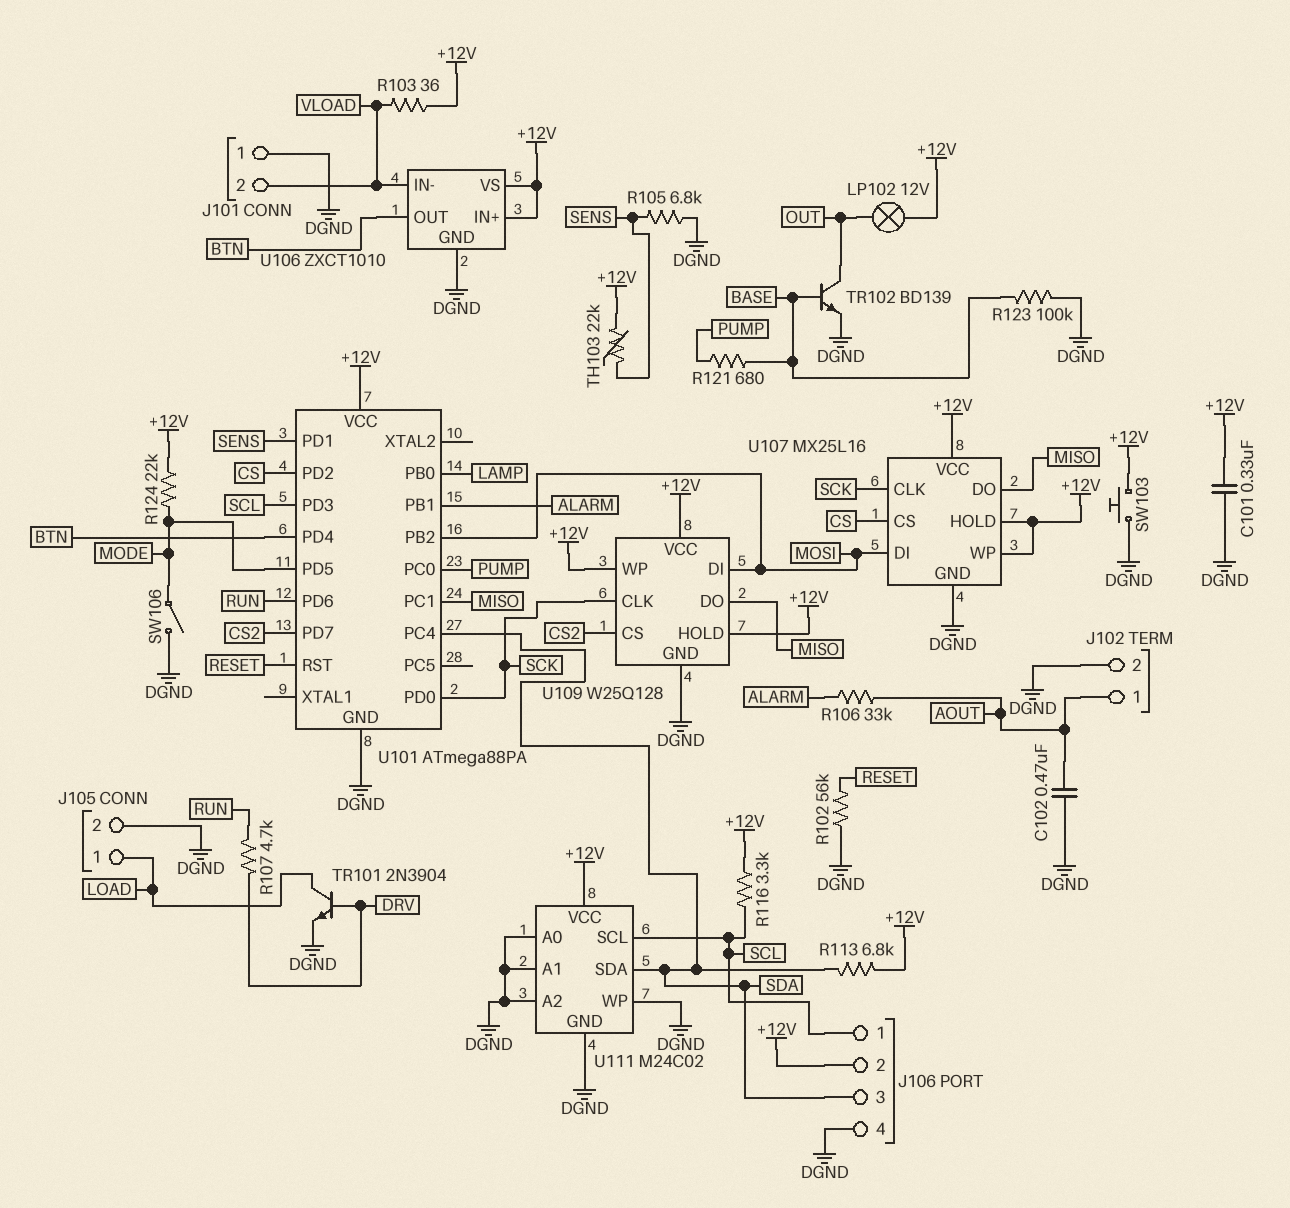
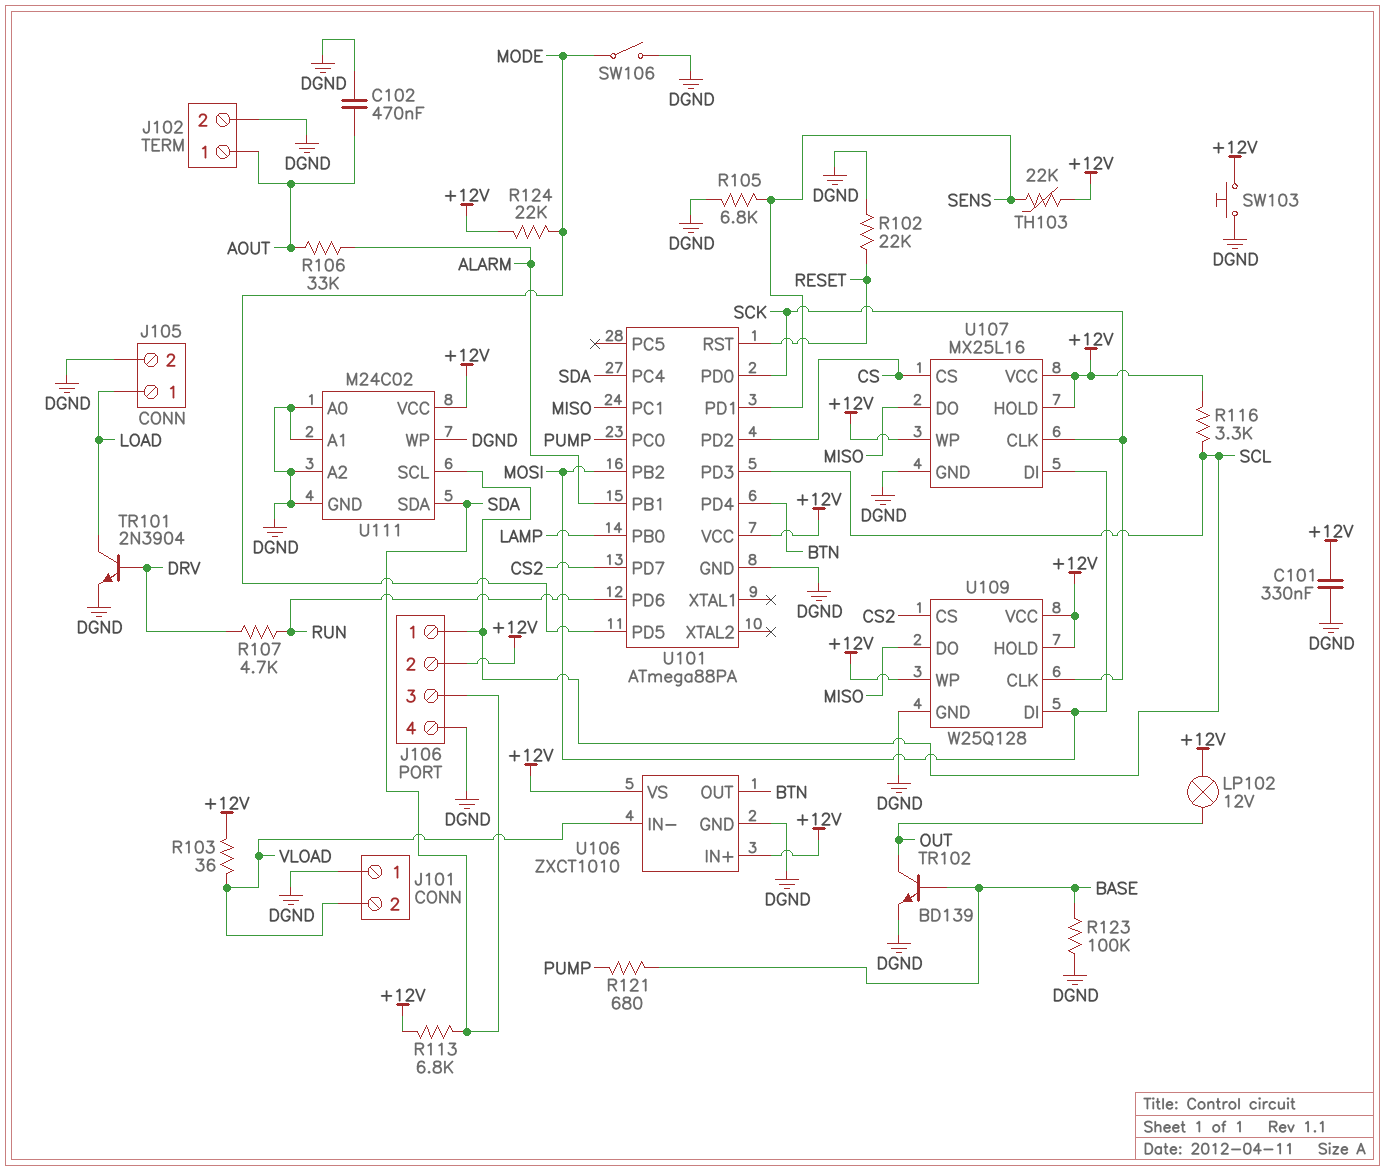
R102: 56k (DGND, RESET) -> 22k (DGND, RESET)

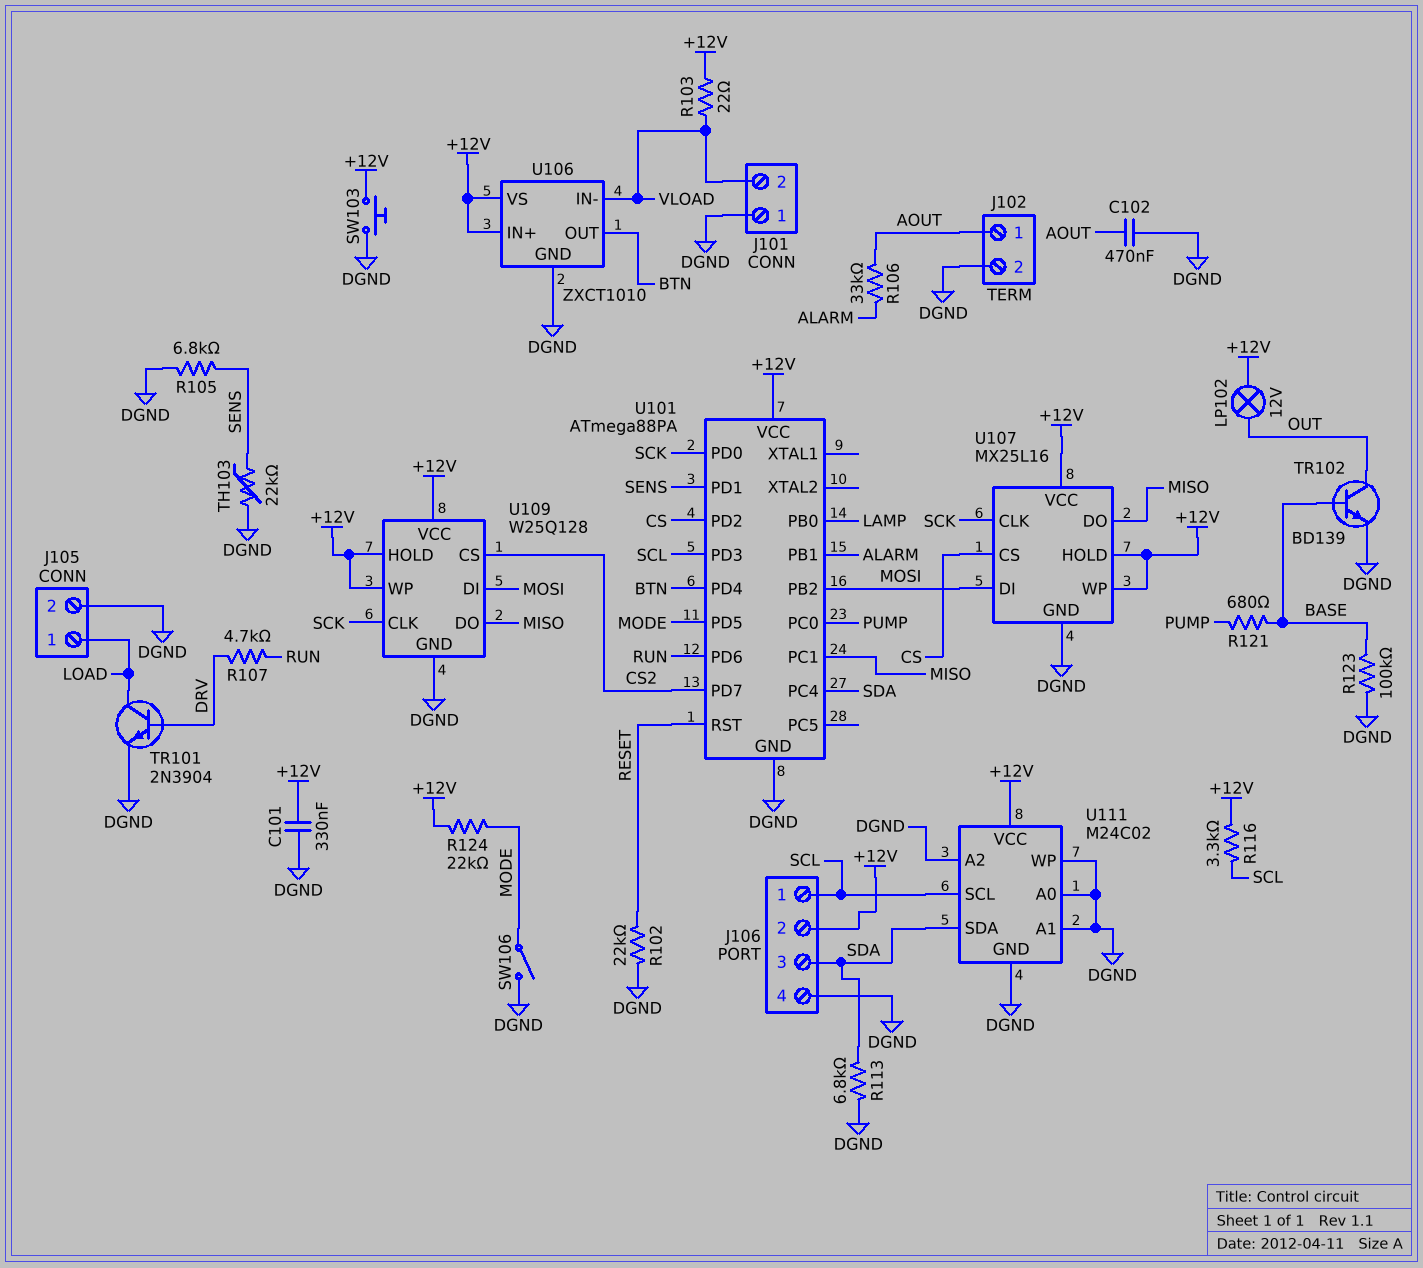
R103: 36 (+12V, VLOAD) -> 22 (+12V, VLOAD)
R113: 6.8k (+12V, SDA) -> 6.8k (DGND, SDA)
TH103: 22k (+12V, SENS) -> 22k (DGND, SENS)

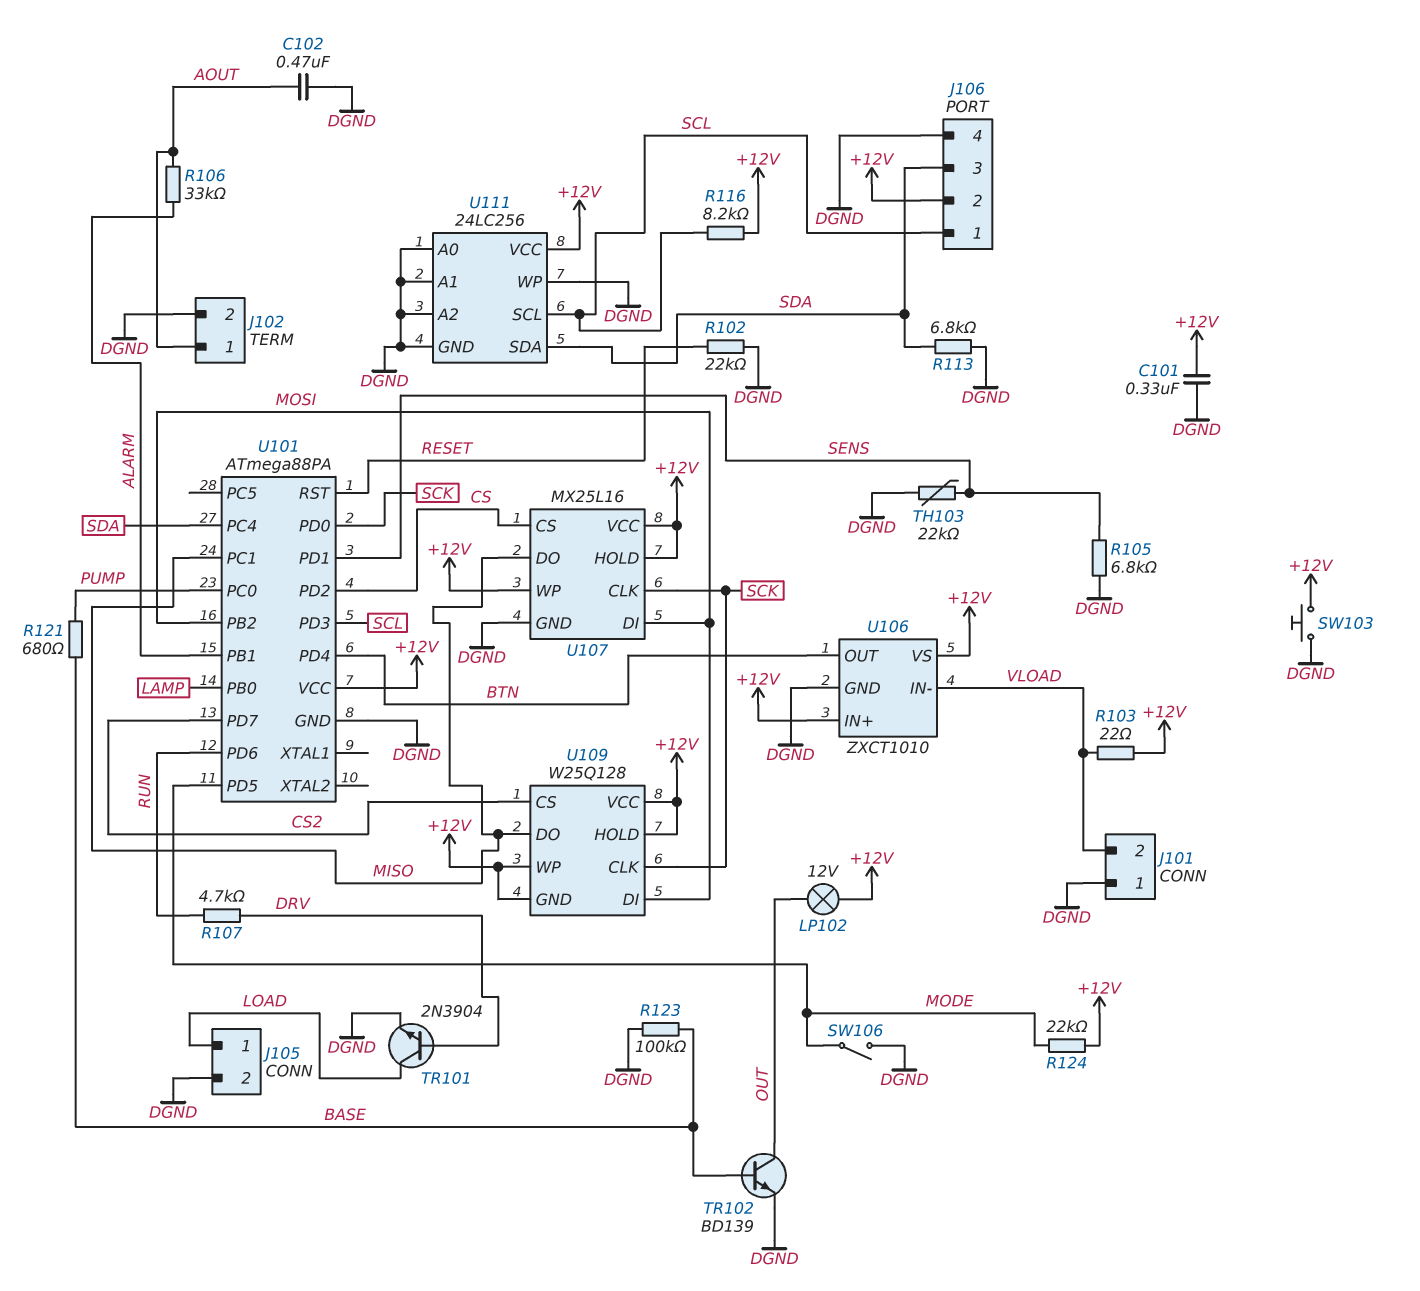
R116: 3.3k (+12V, SCL) -> 8.2k (+12V, SCL)
U109 pin GND: DGND -> +12V
U111: M24C02 -> 24LC256

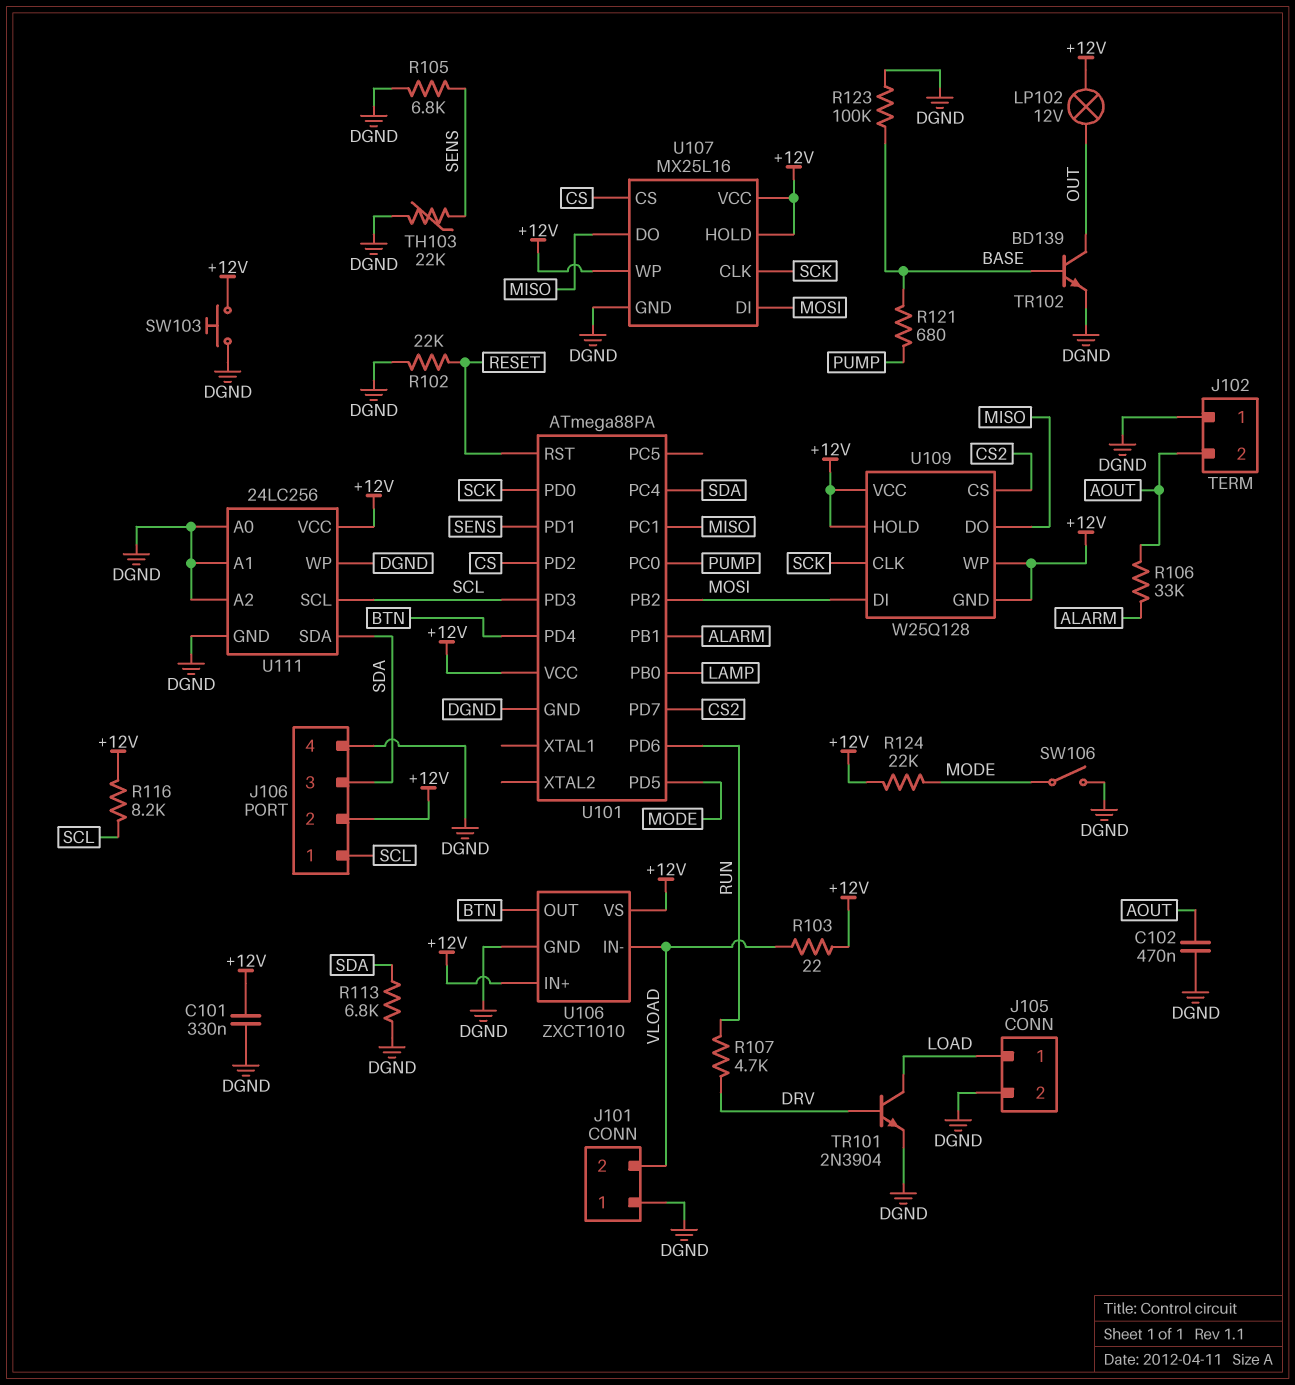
J102 pin 1: AOUT -> DGND
J102 pin 2: DGND -> AOUT

